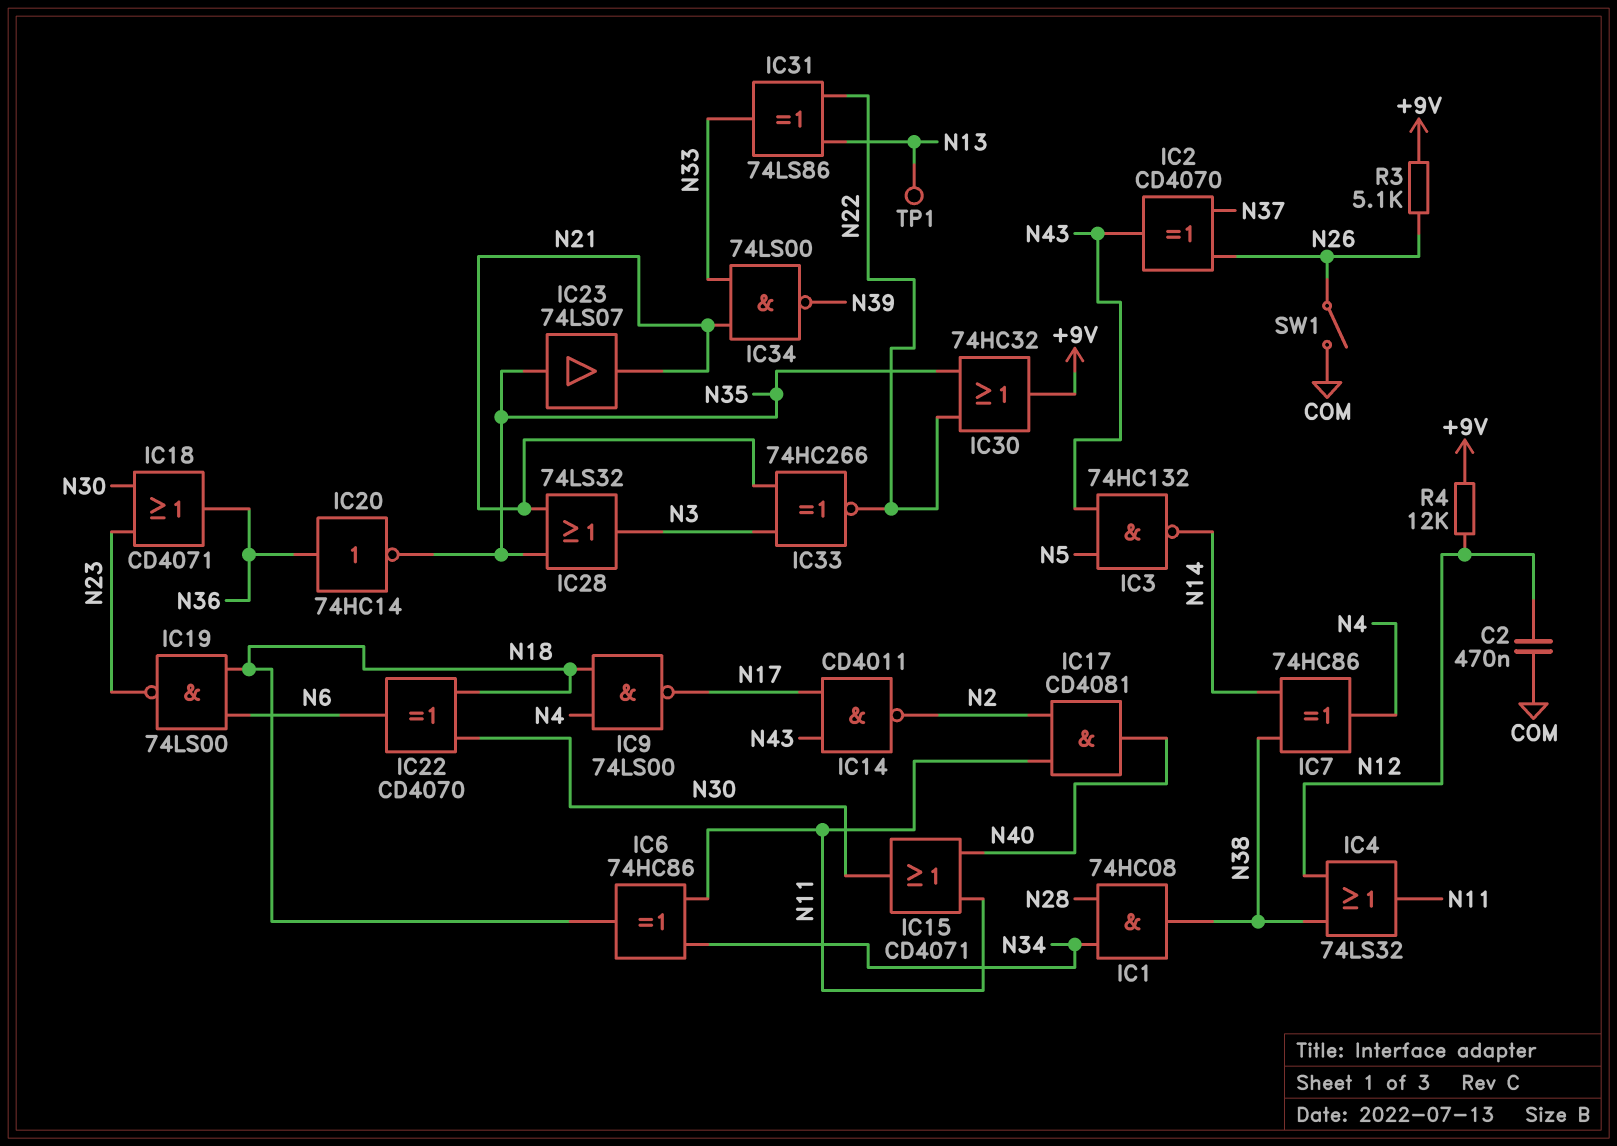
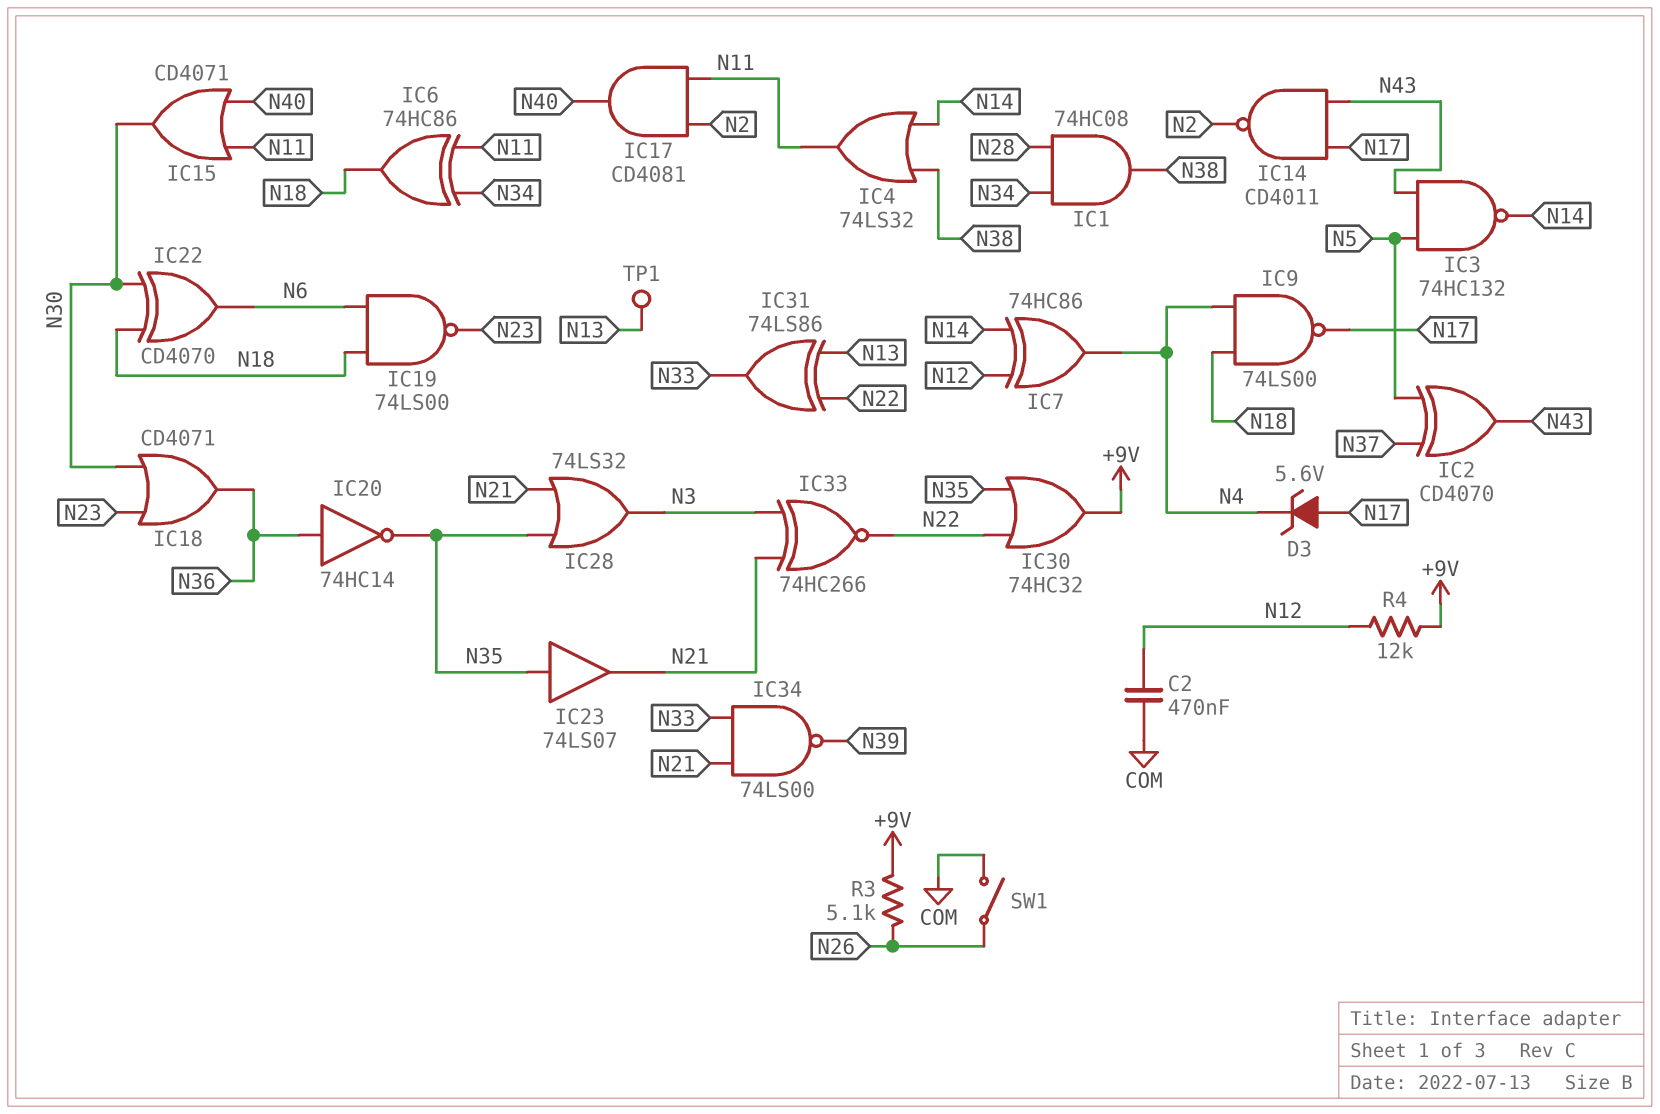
D3: none -> zener 5.6V (A N17, K N4)
IC2: XOR CD4070 (in N26, in N37, out N43) -> XOR CD4070 (in N5, in N37, out N43)
IC4: OR 74LS32 (in N12, in N38, out N11) -> OR 74LS32 (in N14, in N38, out N11)
IC7: XOR 74HC86 (in N14, in N38, out N4) -> XOR 74HC86 (in N12, in N14, out N4)

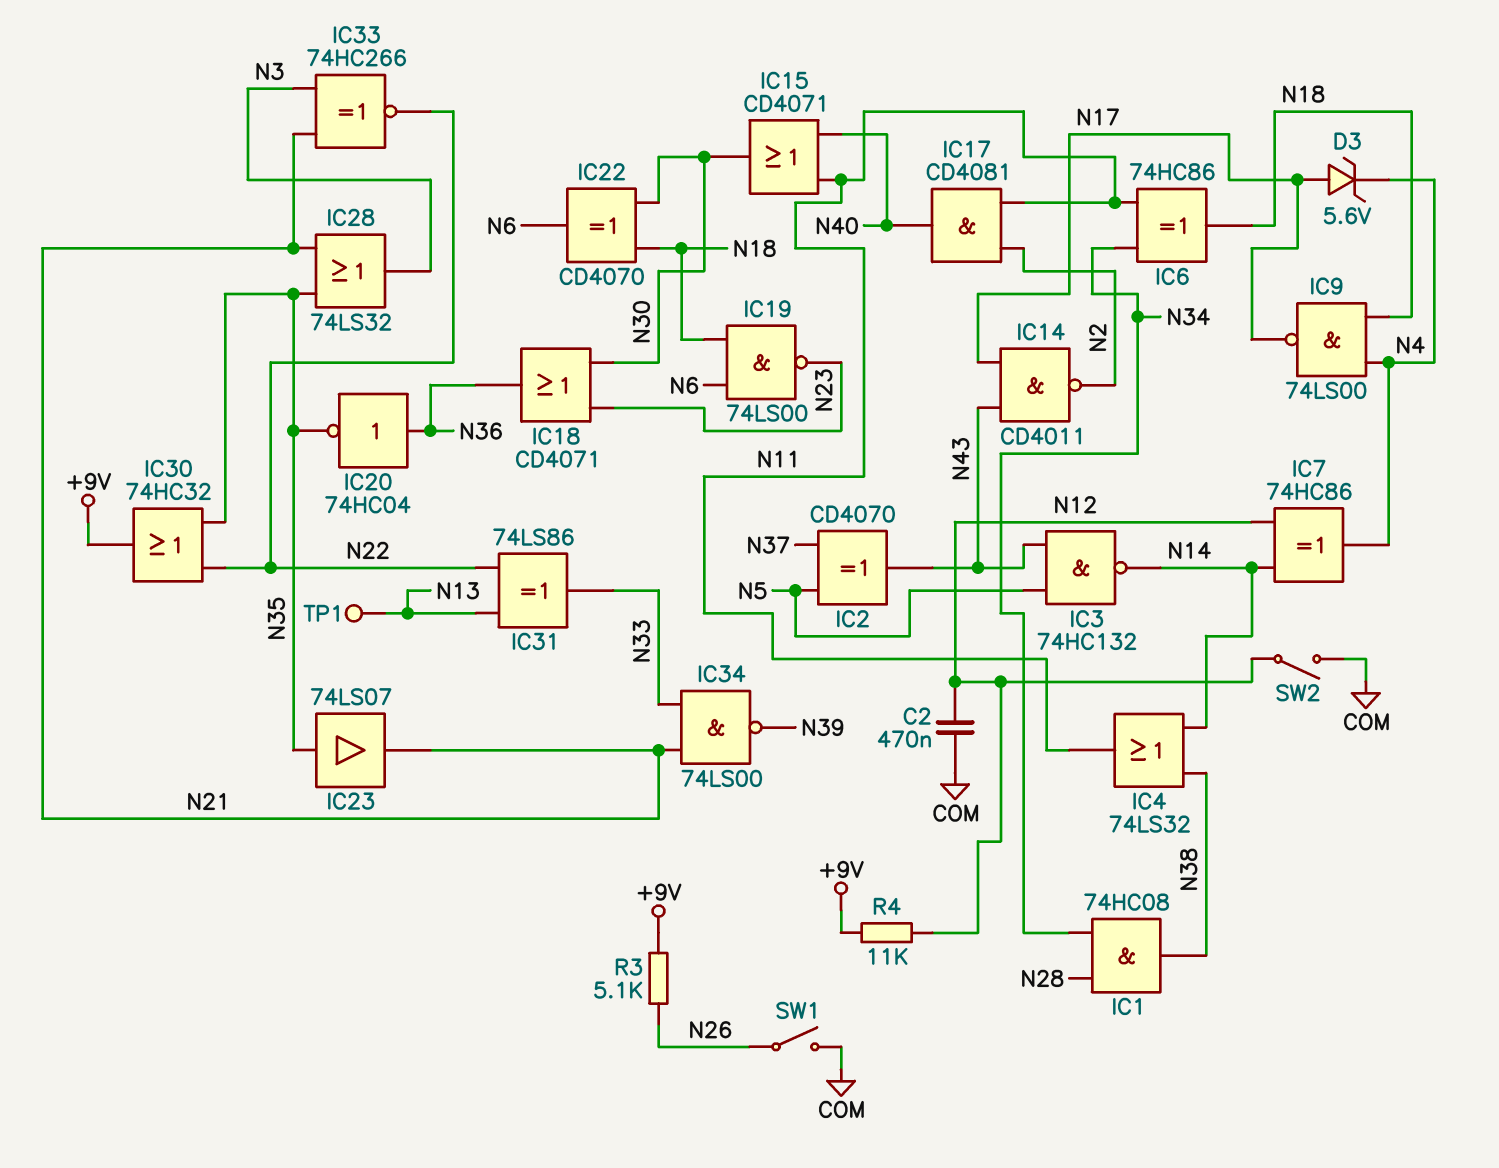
IC20: NOT 74HC14 (in N36, out N35) -> NOT 74HC04 (in N36, out N35)
R4: 12k (+9V, N12) -> 11k (+9V, N12)
SW2: none -> switch (COM, N12)

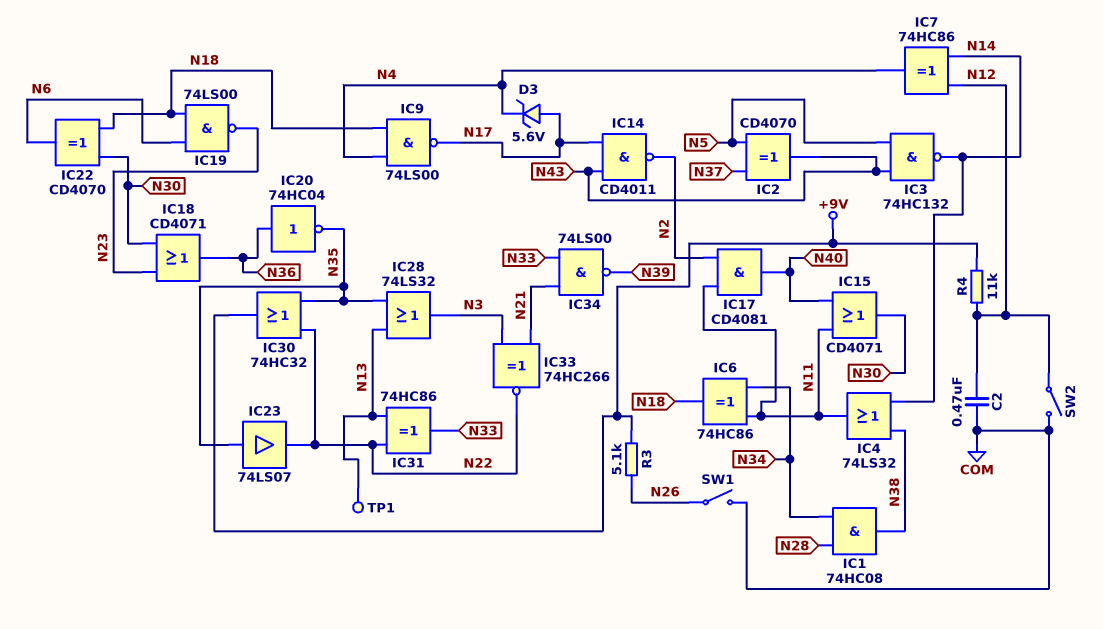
IC23: buffer 74LS07 (in N35, out N21) -> buffer 74LS07 (in N35, out N22)
IC28: OR 74LS32 (in N21, in N35, out N3) -> OR 74LS32 (in N13, in N35, out N3)
IC31: XOR 74LS86 (in N13, in N22, out N33) -> XOR 74HC86 (in N13, in N22, out N33)

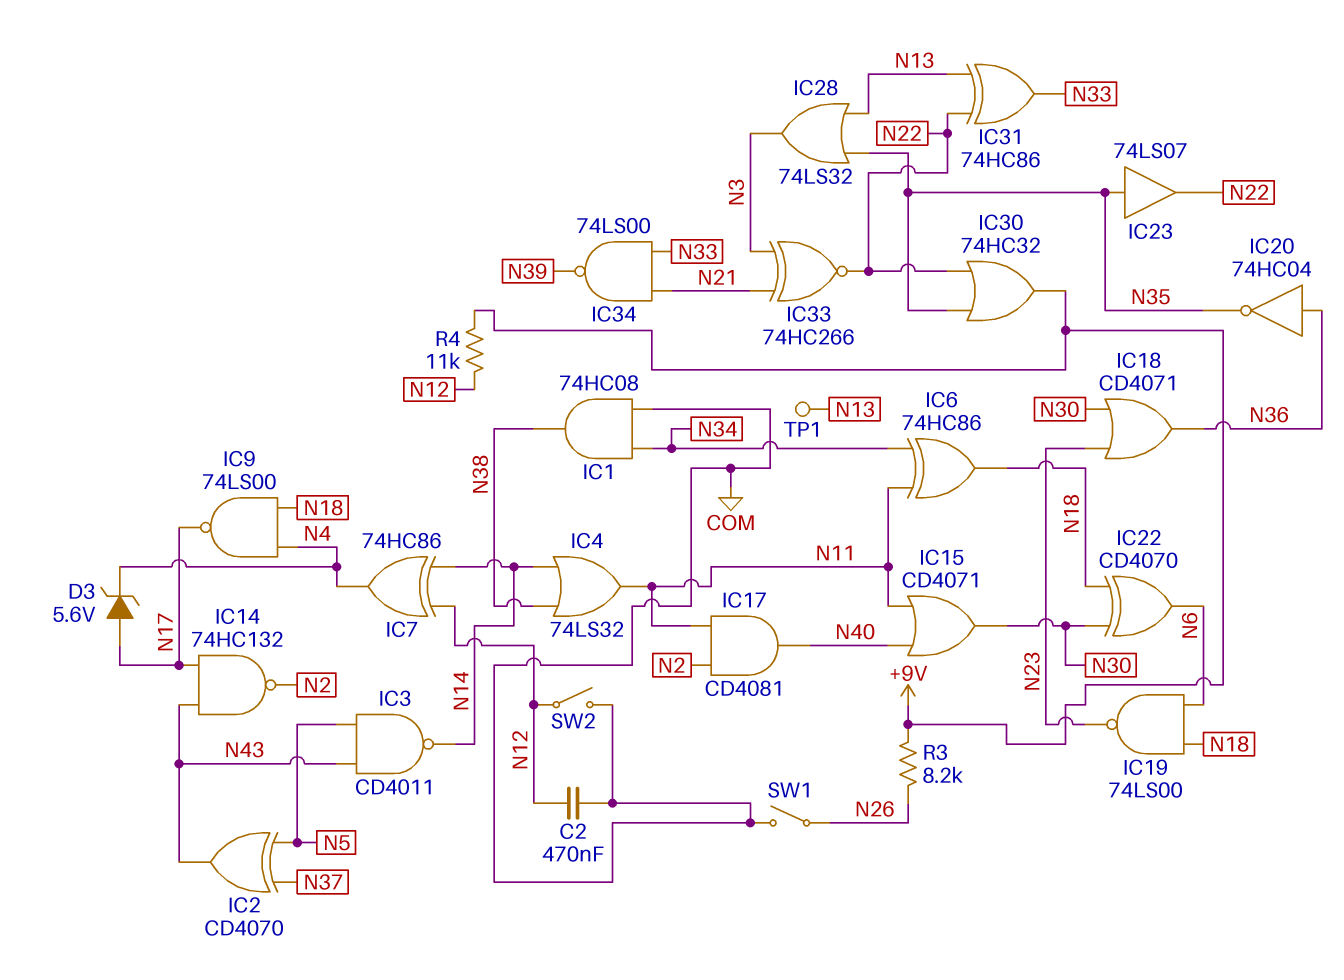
IC1: AND 74HC08 (in N28, in N34, out N38) -> AND 74HC08 (in COM, in N34, out N38)
IC3: NAND 74HC132 (in N5, in N43, out N14) -> NAND CD4011 (in N5, in N43, out N14)
IC14: NAND CD4011 (in N17, in N43, out N2) -> NAND 74HC132 (in N17, in N43, out N2)
R3: 5.1k (+9V, N26) -> 8.2k (+9V, N26)

